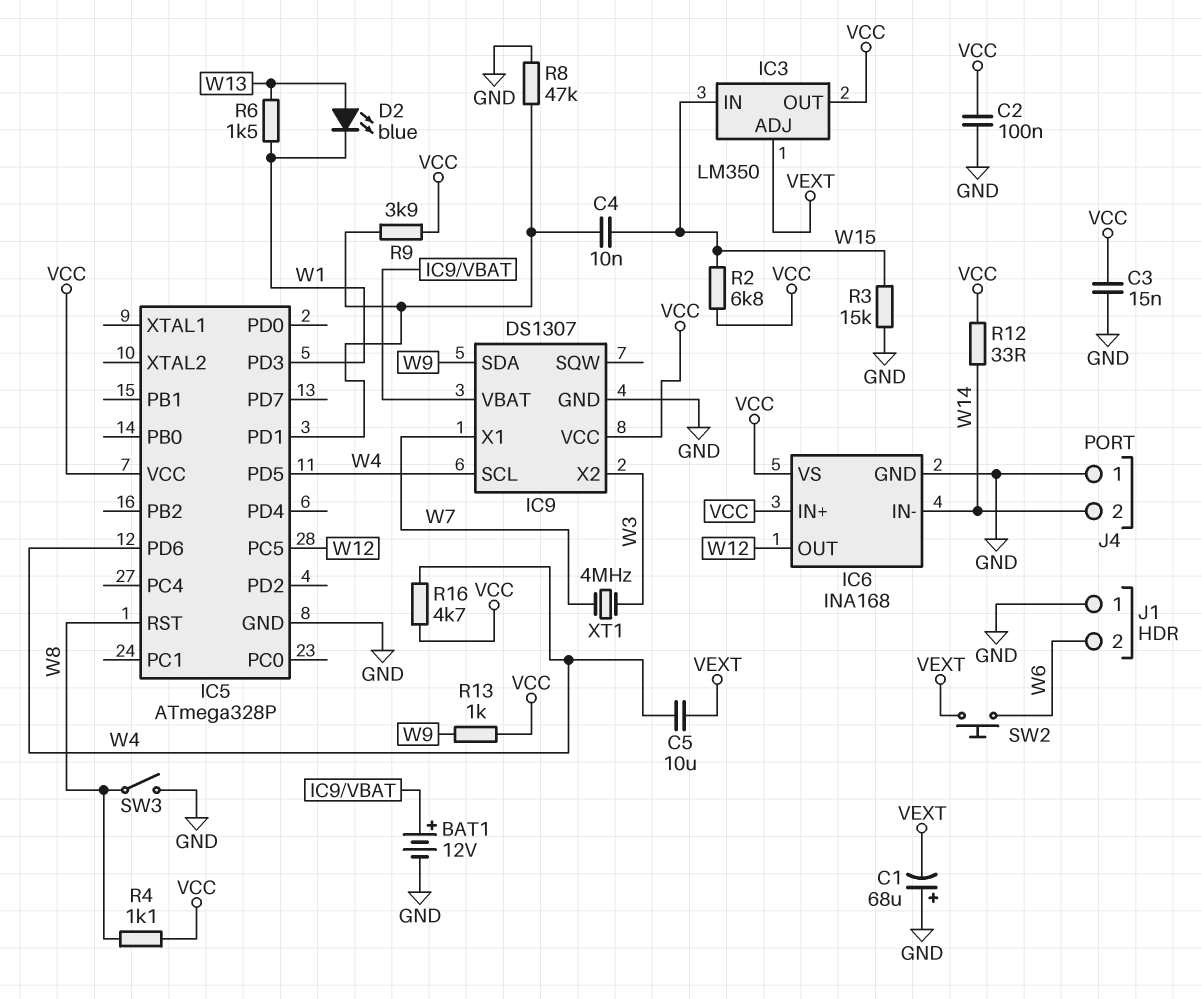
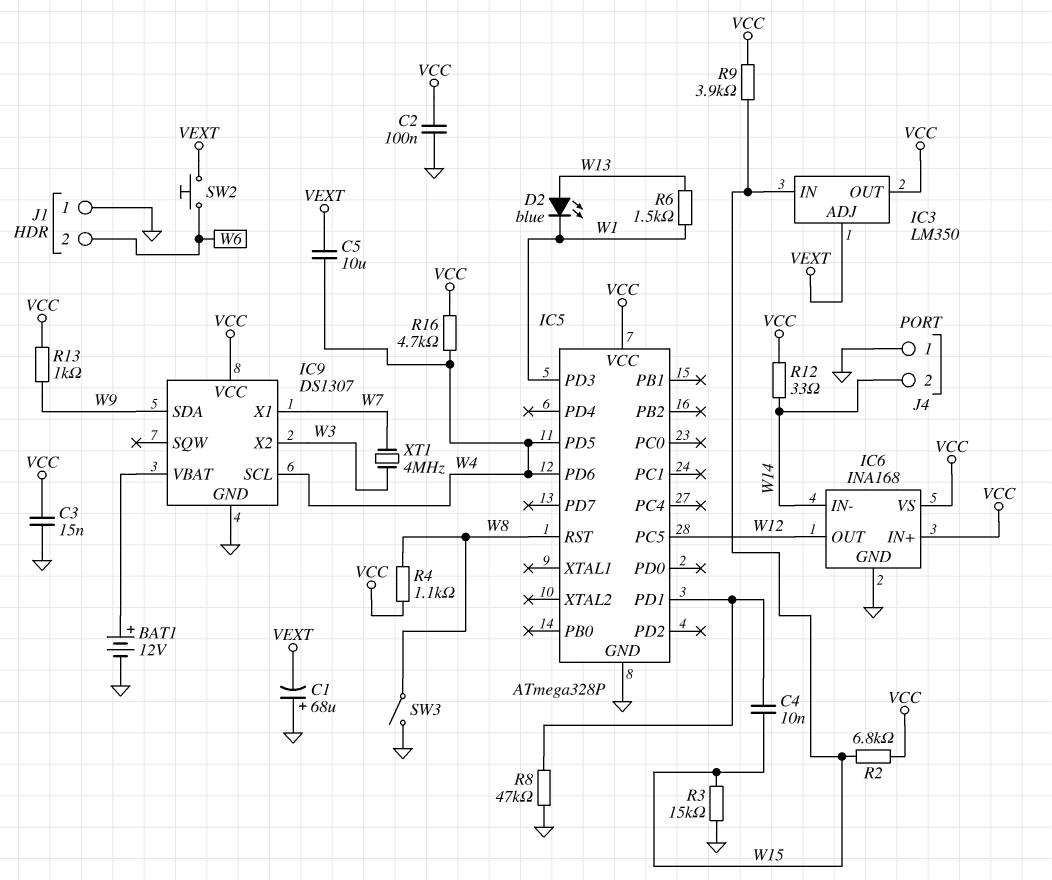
R9: 3.9k (IC5/PD1, VCC) -> 3.9k (VCC, W15)

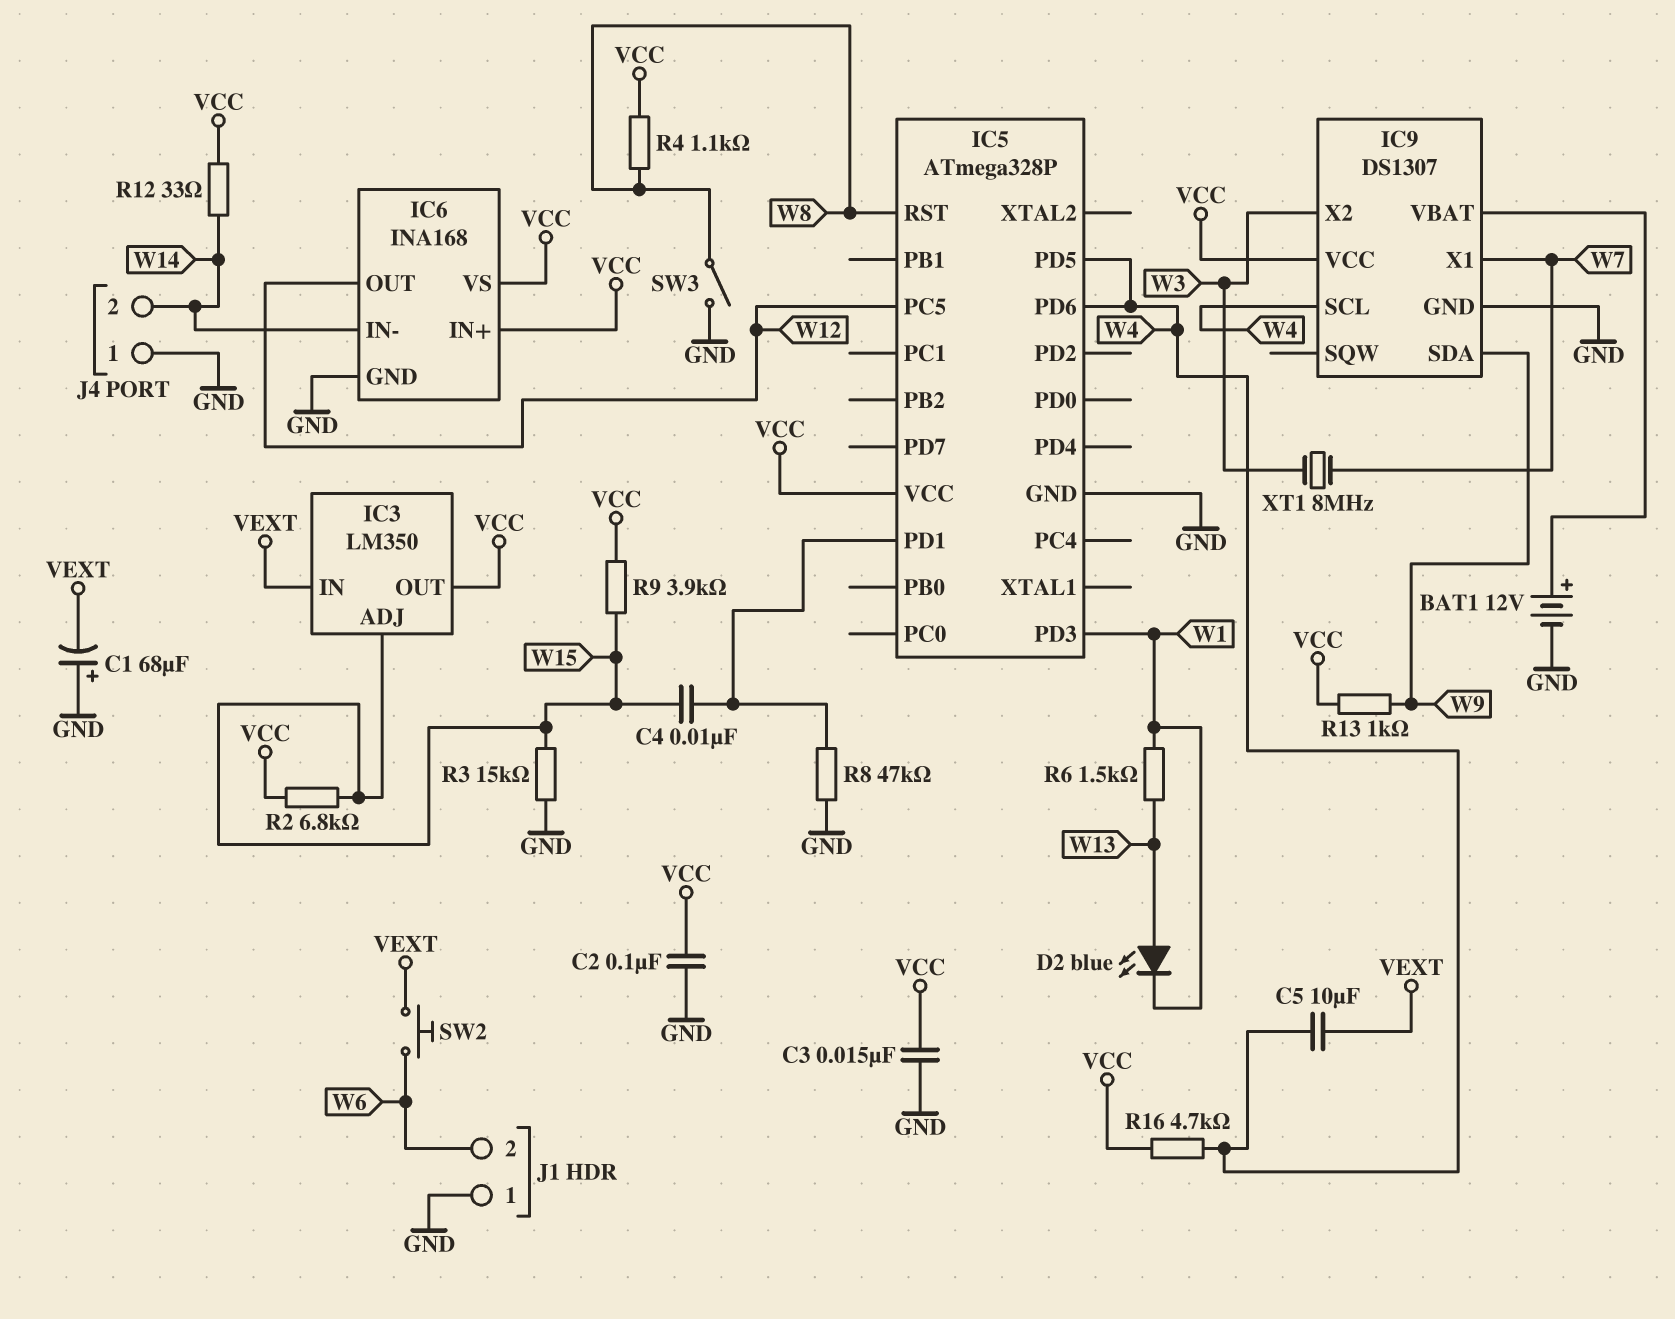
IC3 pin ADJ: VEXT -> W15
IC3 pin IN: W15 -> VEXT
XT1: 4MHz (W3, W7) -> 8MHz (W3, W7)

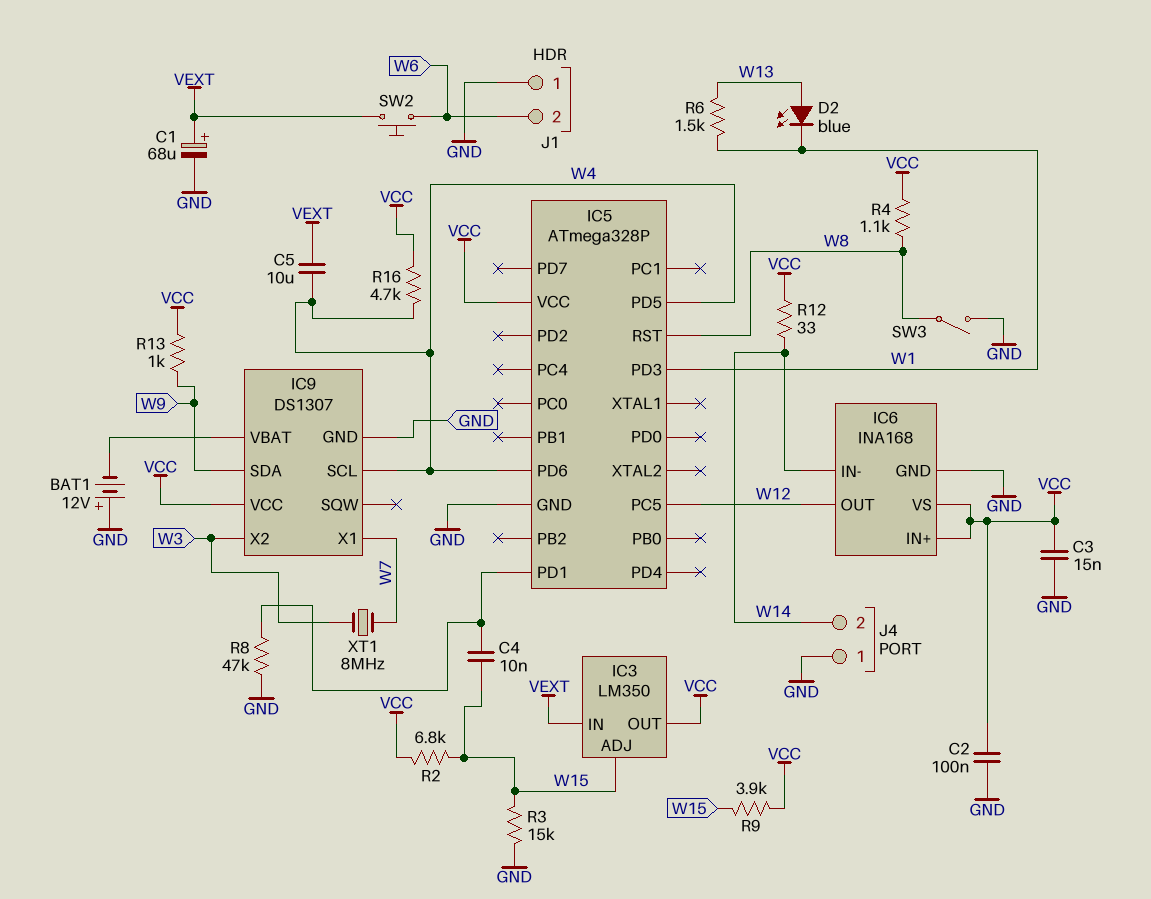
BAT1: 12V (plus IC9/VBAT, minus GND) -> 12V (plus GND, minus IC9/VBAT)
C1: 68uF (plus GND, minus VEXT) -> 68uF (plus VEXT, minus GND)

